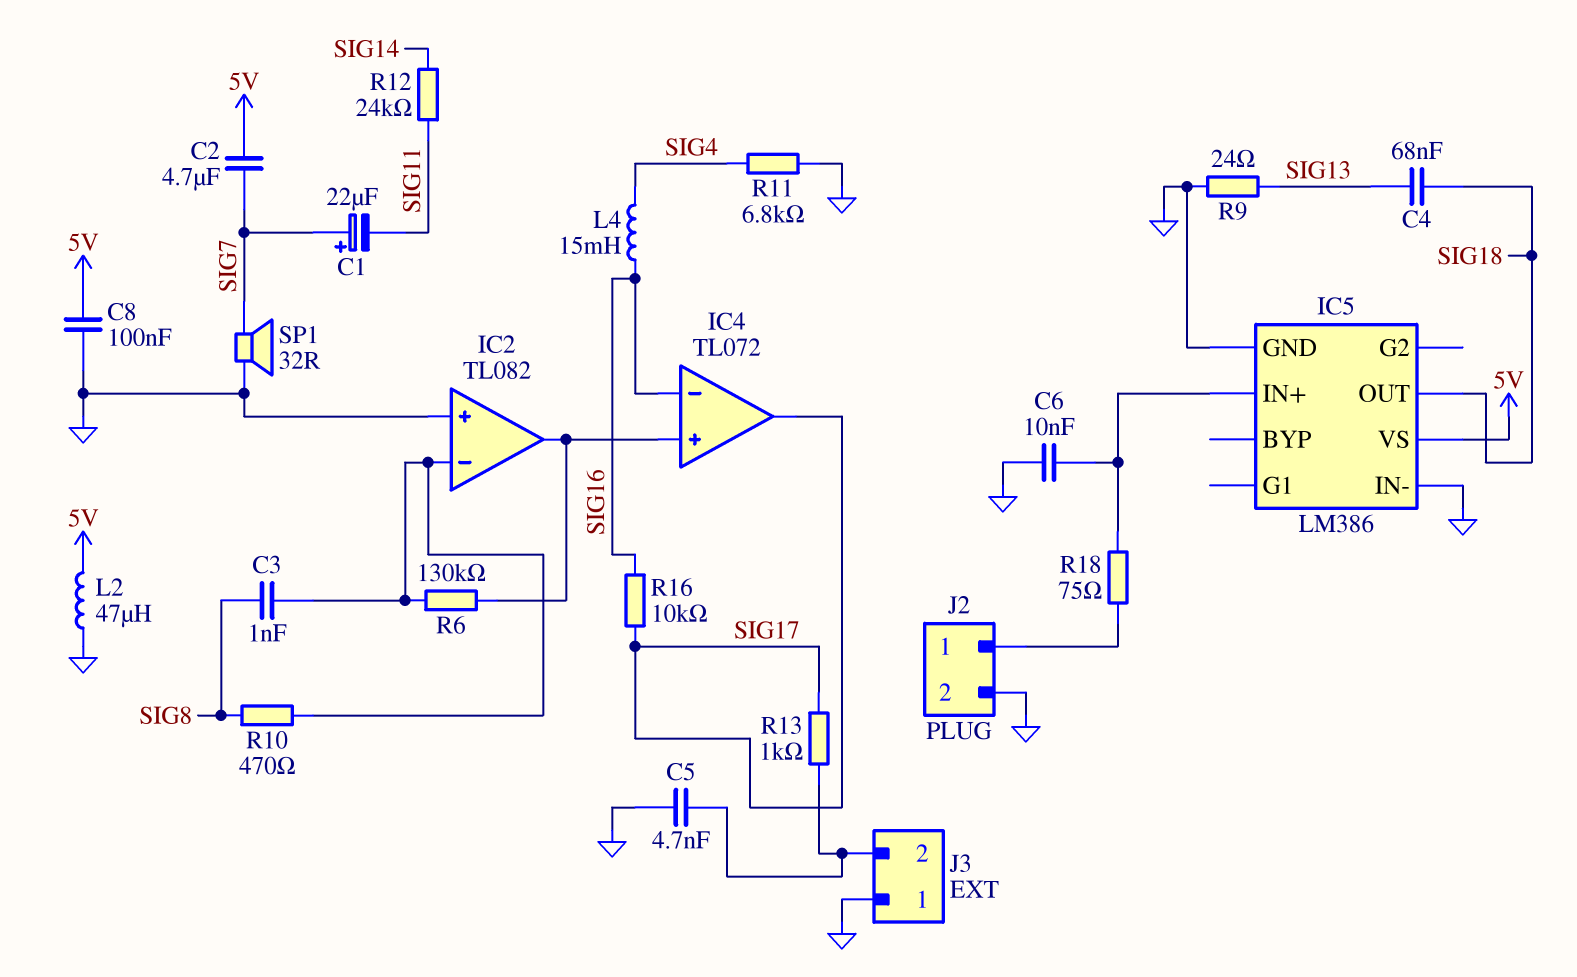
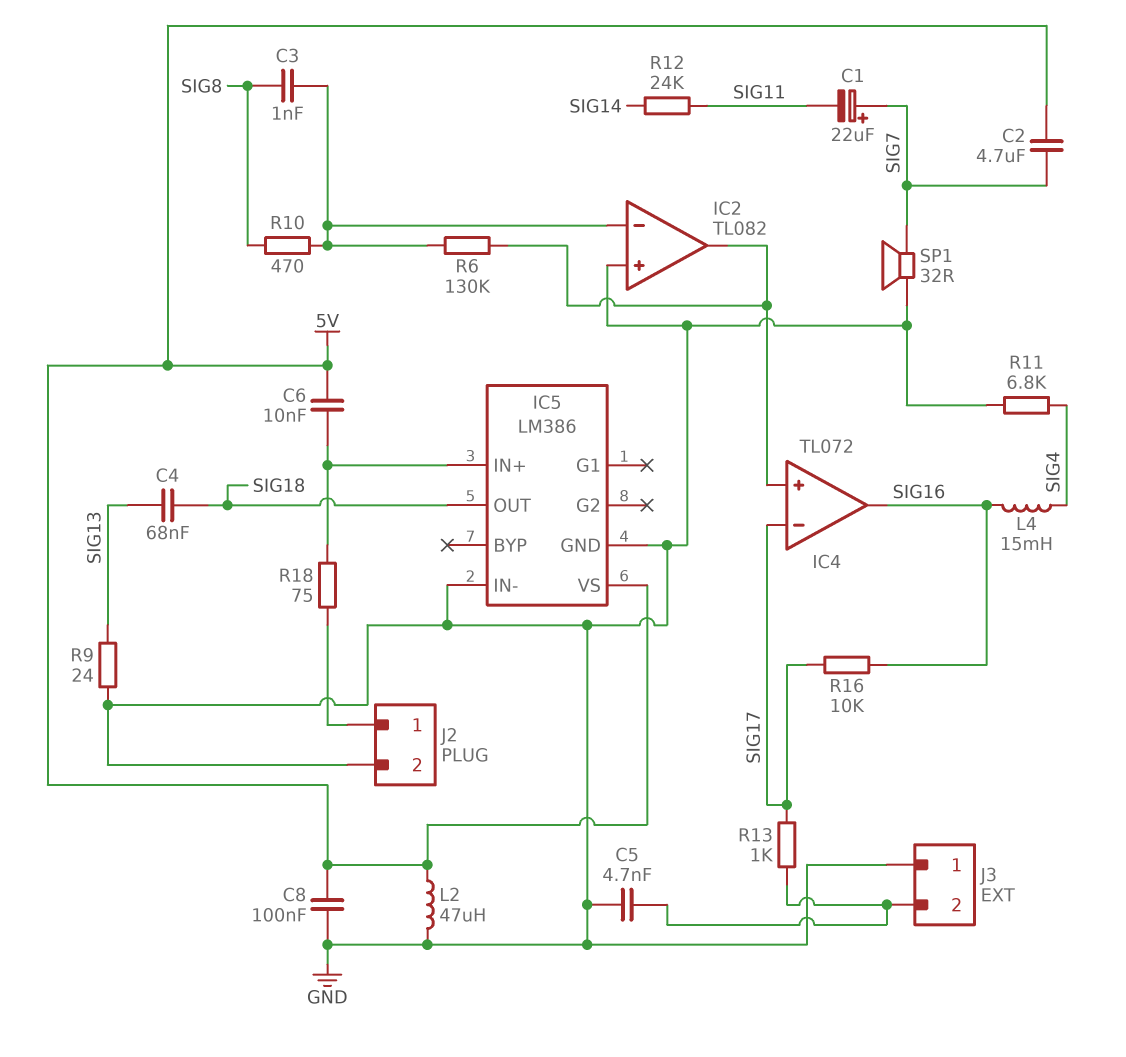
C6: 10nF (GND, IC5/IN+) -> 10nF (5V, IC5/IN+)
IC4 pin in-: SIG16 -> SIG17
IC4 pin out: SIG17 -> SIG16

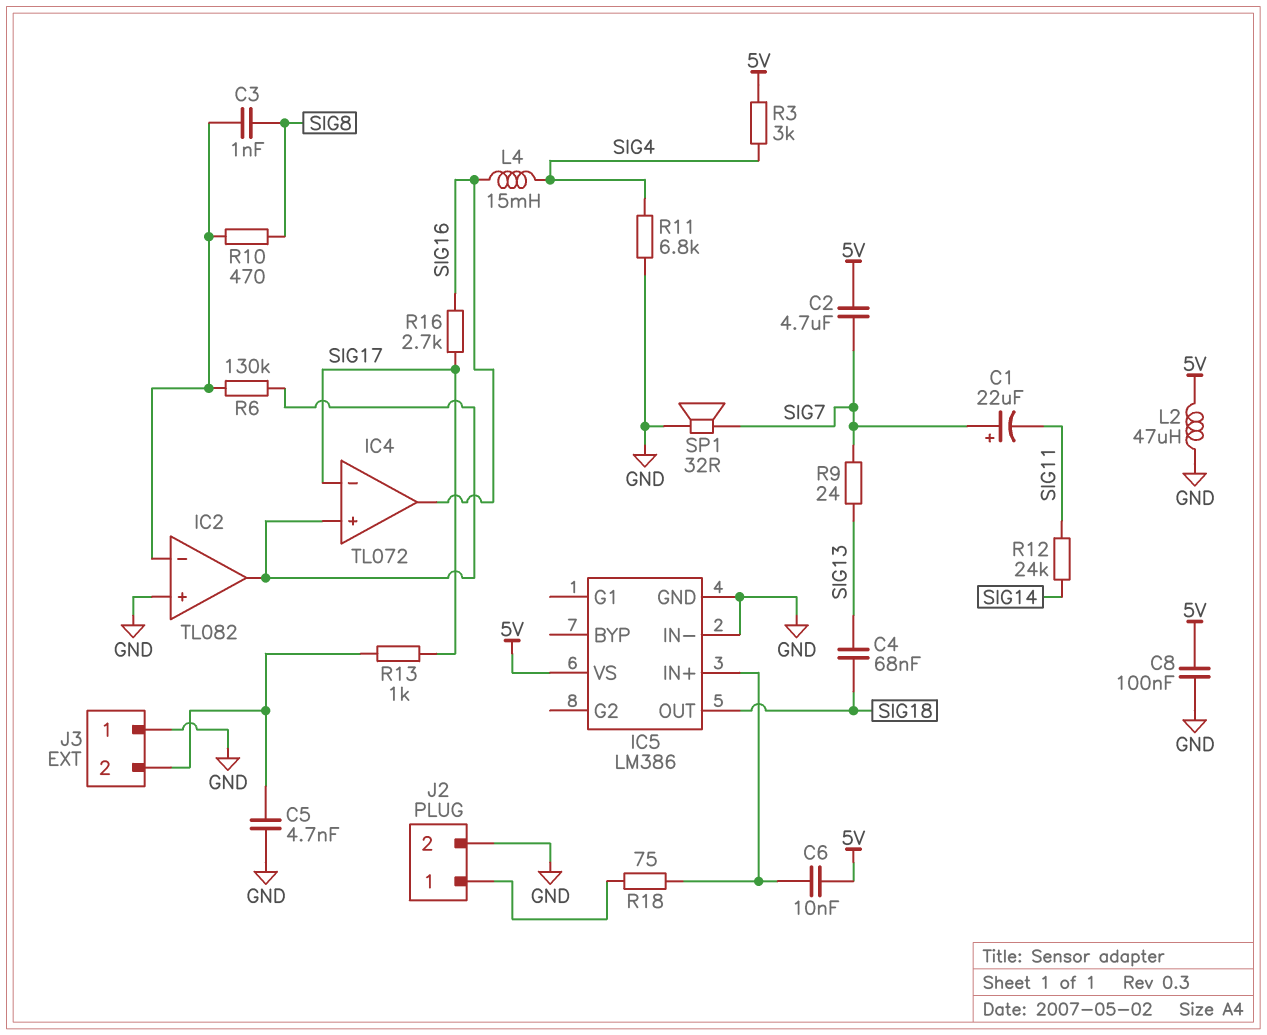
R3: none -> 3k (5V, SIG4)
R9: 24 (GND, SIG13) -> 24 (SIG7, SIG13)
R16: 10k (SIG16, SIG17) -> 2.7k (SIG16, SIG17)

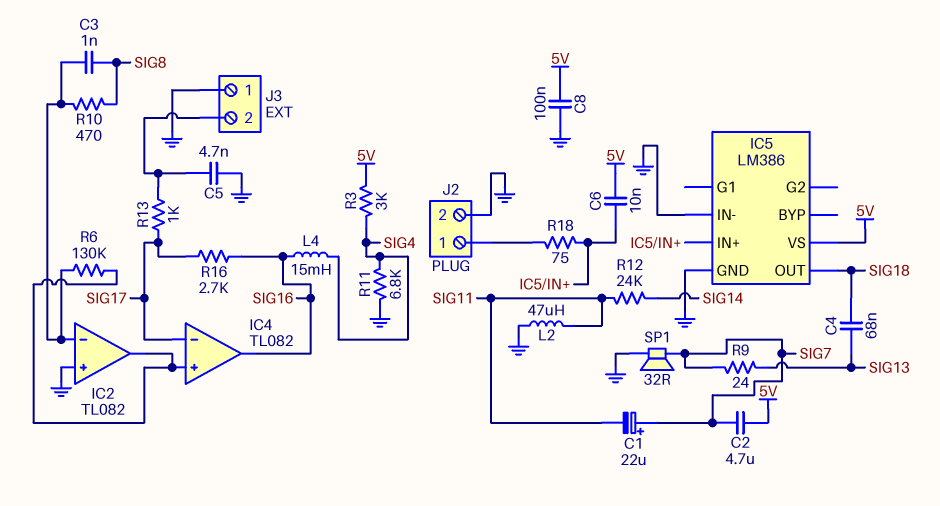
IC4: TL072 -> TL082
L2: 47uH (5V, GND) -> 47uH (GND, SIG11)

